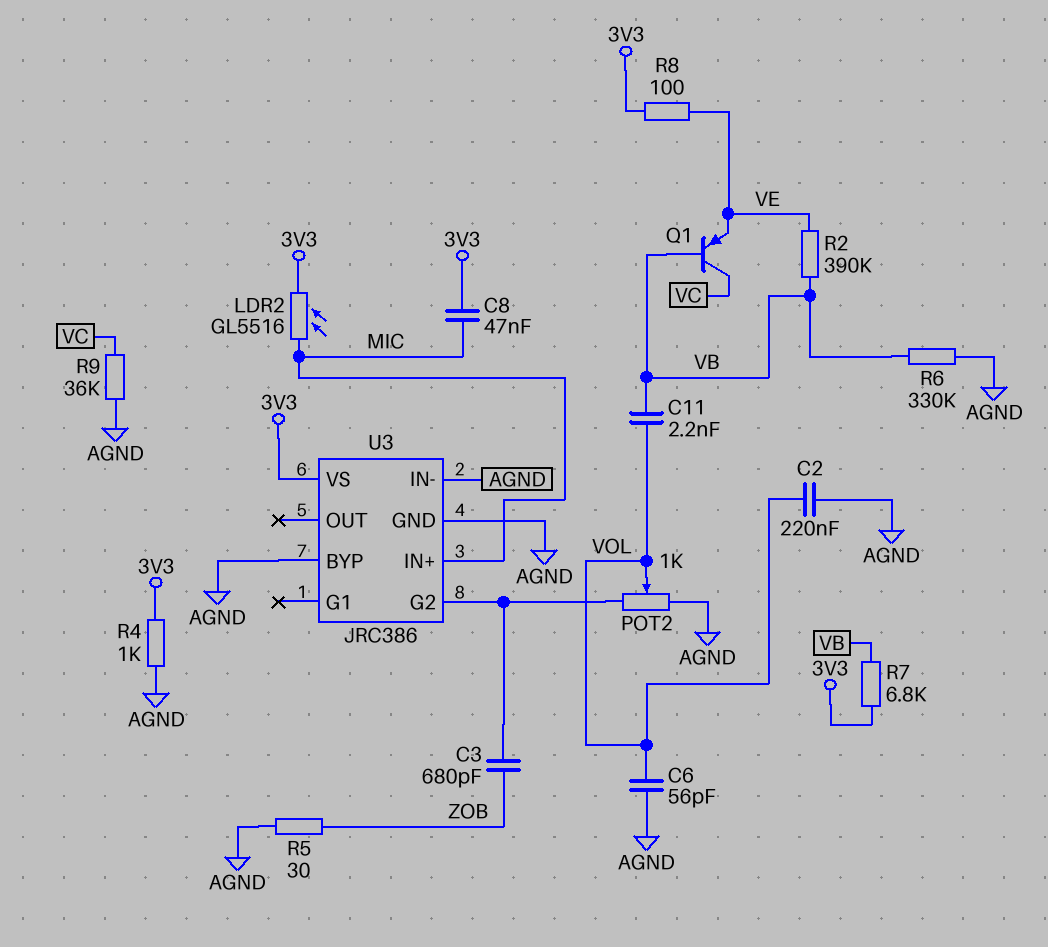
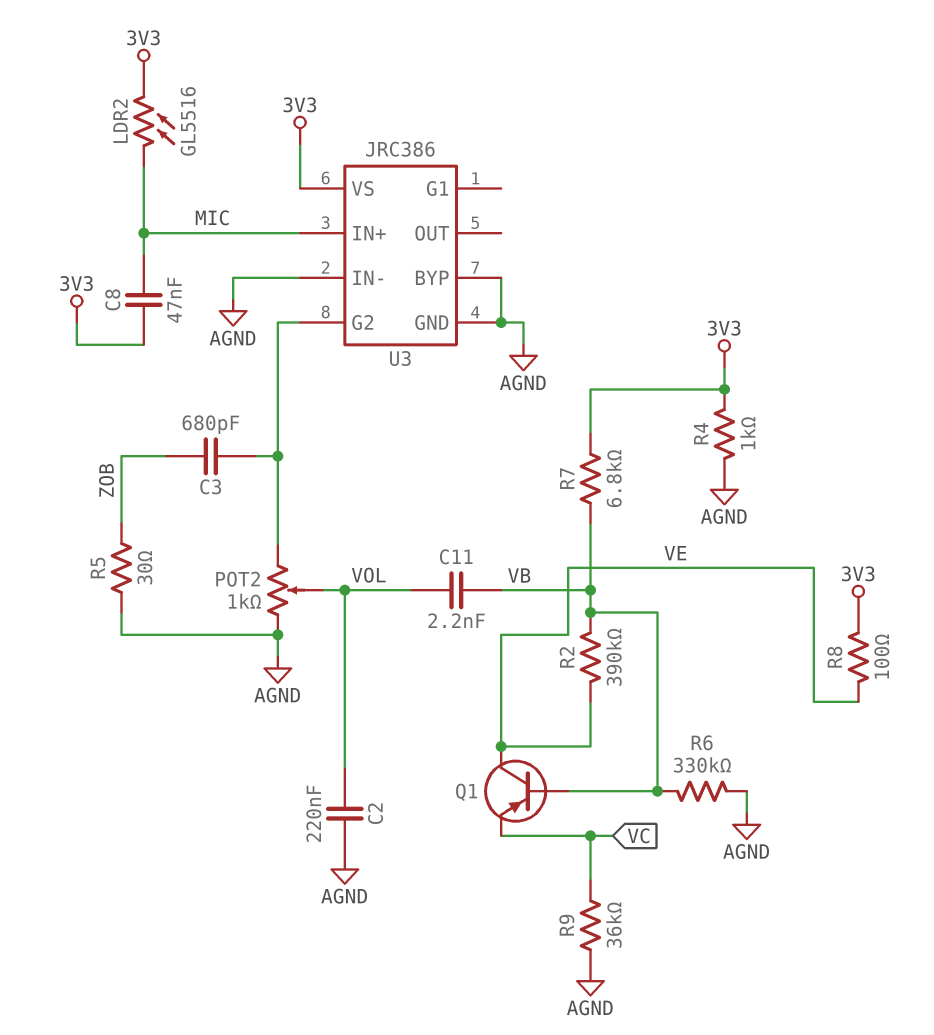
C6: 56pF (AGND, VOL) -> none
Q1: PNP (B VB, C VC, E VE) -> PNP (B VB, C VE, E VC)

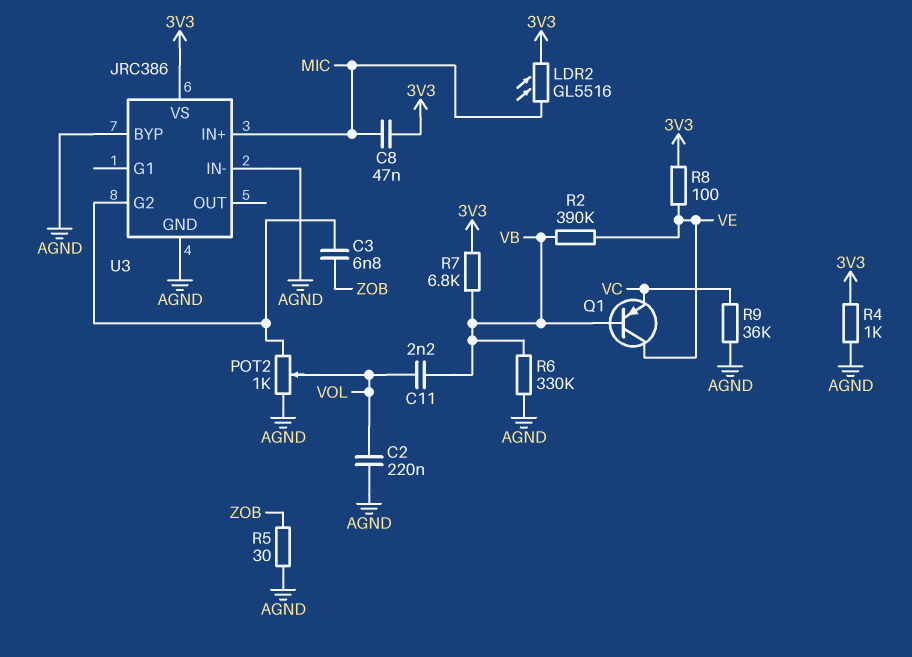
C3: 680pF (U3/G2, ZOB) -> 6.8nF (U3/G2, ZOB)

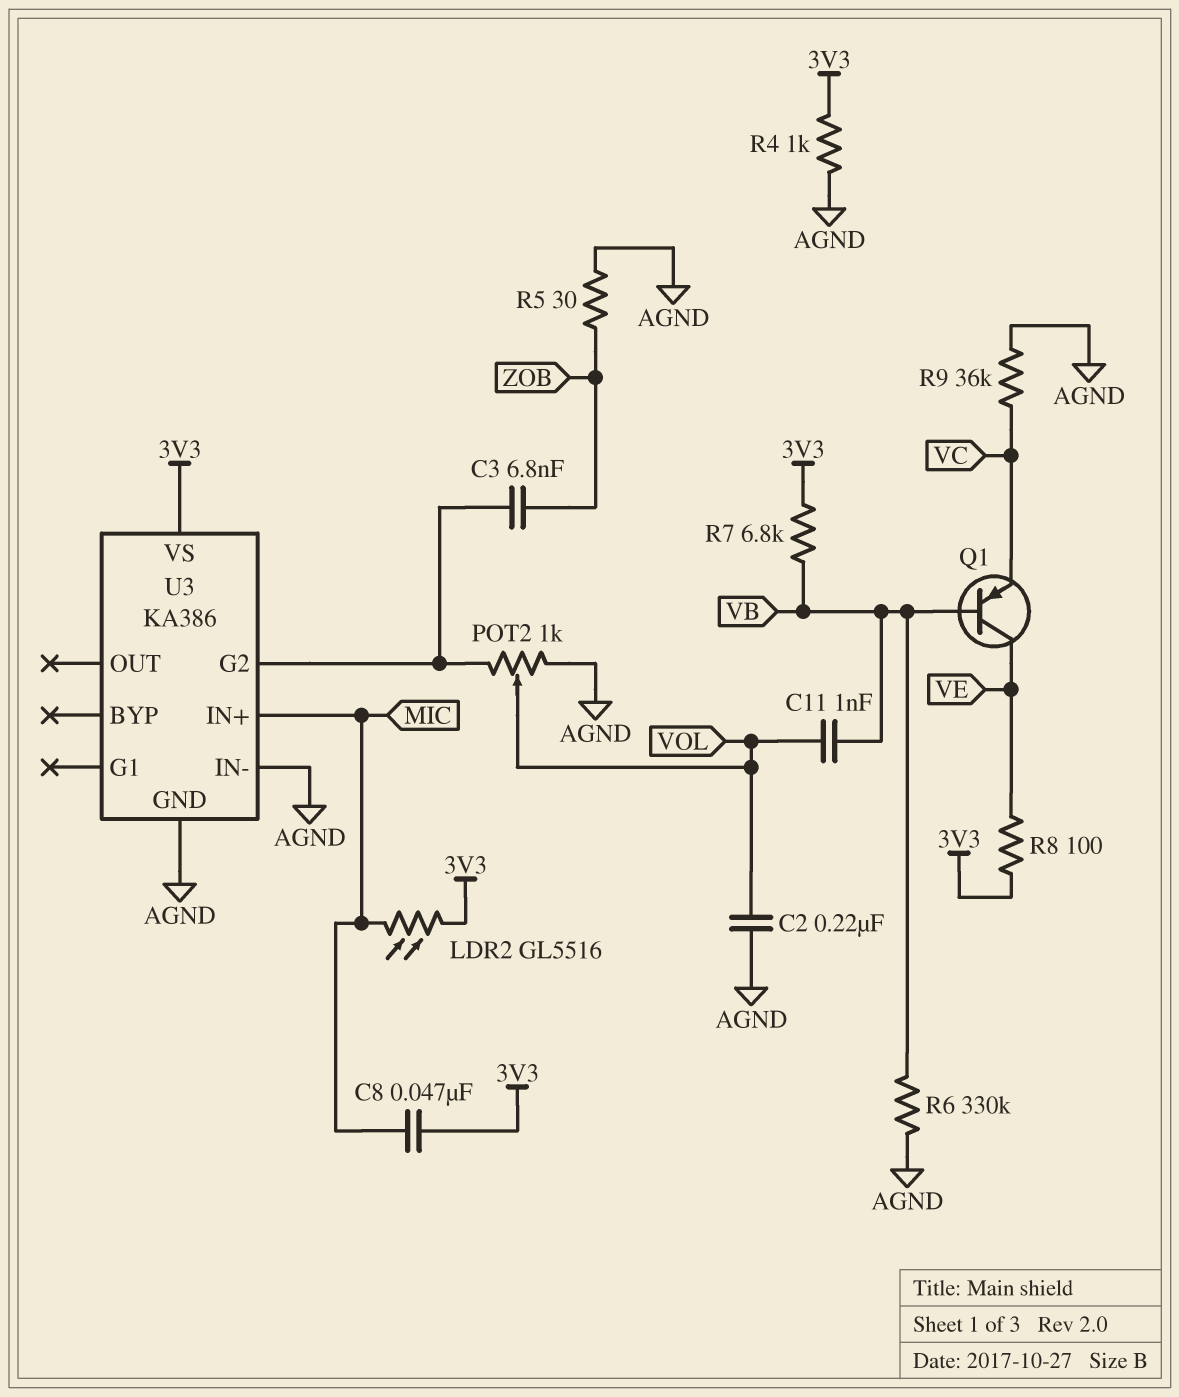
C11: 2.2nF (VB, VOL) -> 1nF (VB, VOL)
R2: 390k (VB, VE) -> none
U3: JRC386 -> KA386
U3 pin BYP: AGND -> none

